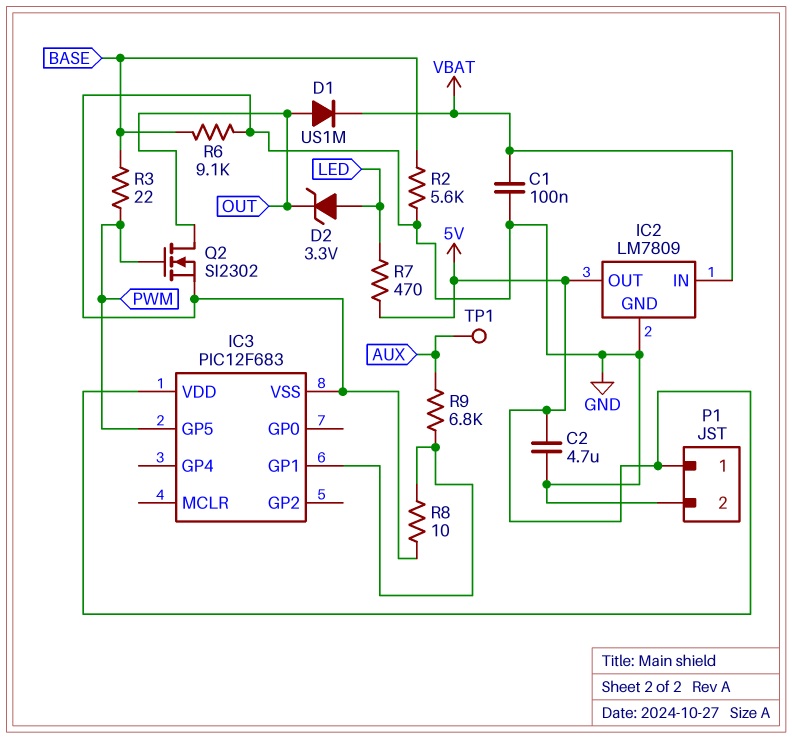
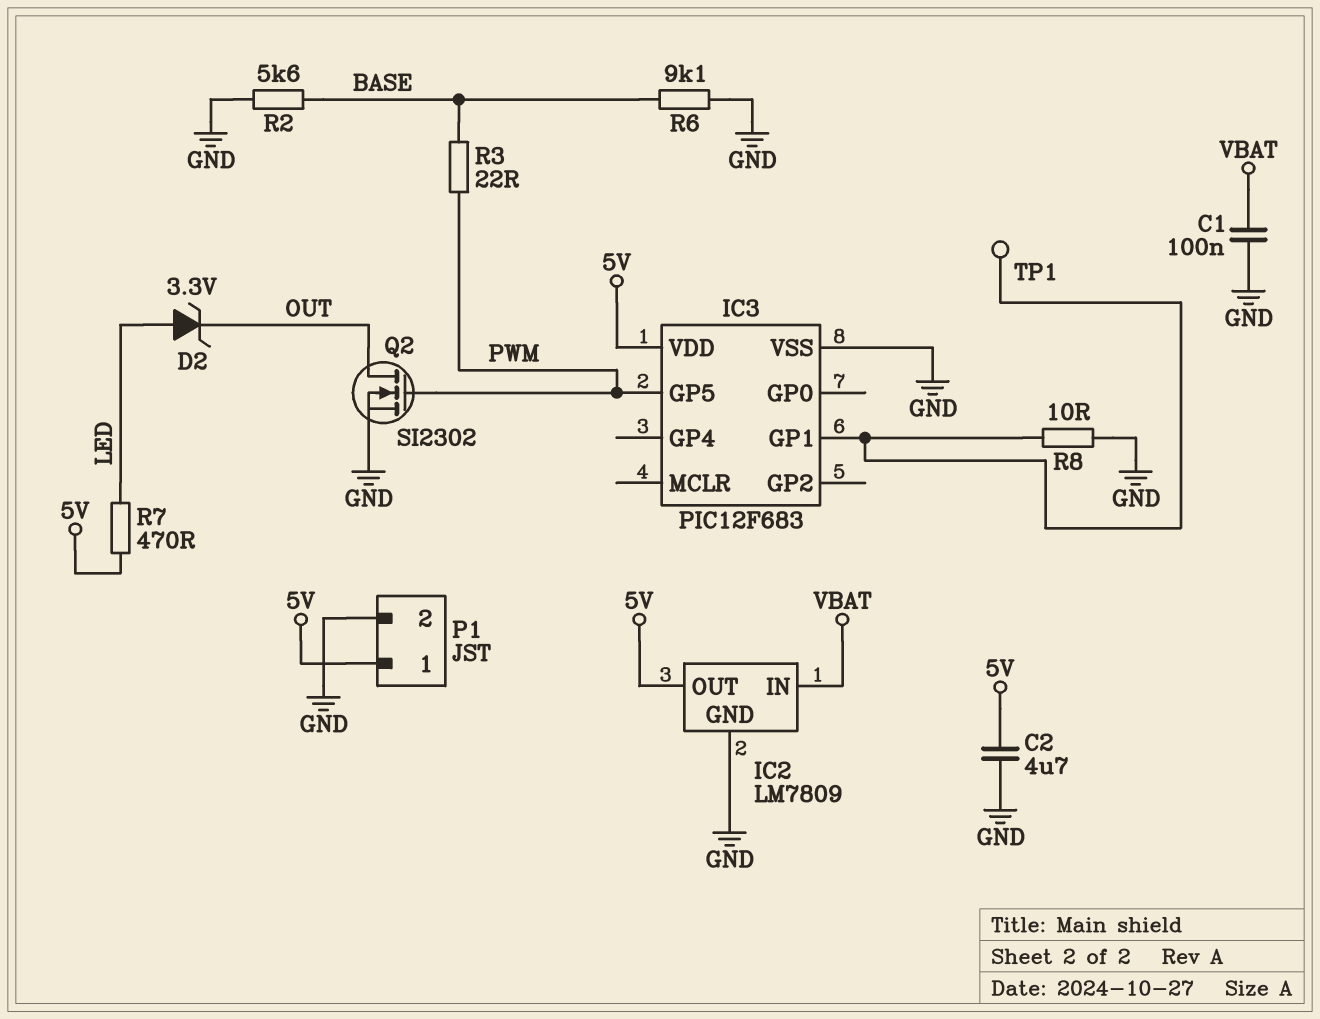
D1: diode US1M (A OUT, K VBAT) -> none
R9: 6.8k (AUX, IC3/GP1) -> none
TP1: test point (AUX) -> test point (IC3/GP1)

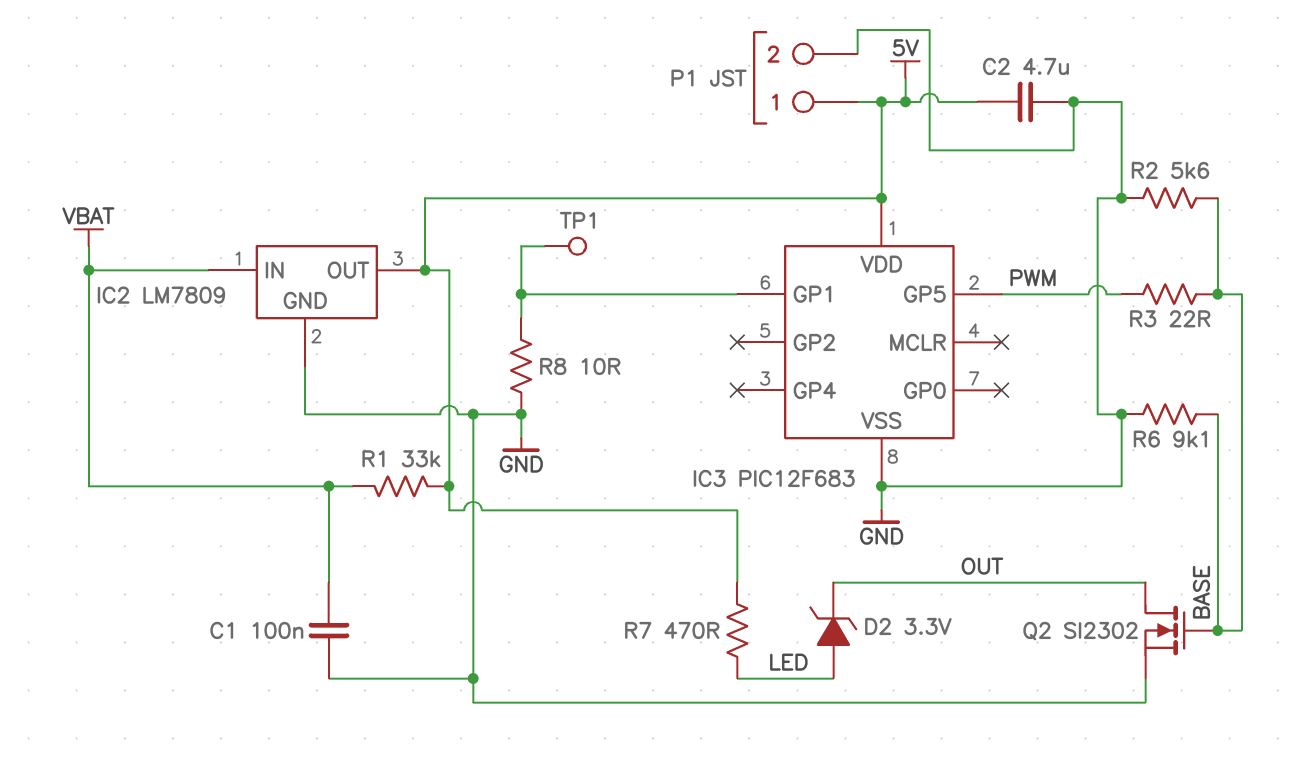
Q2: NMOS SI2302 (G PWM, D OUT, S GND) -> NMOS SI2302 (G BASE, D OUT, S GND)
R1: none -> 33k (5V, VBAT)

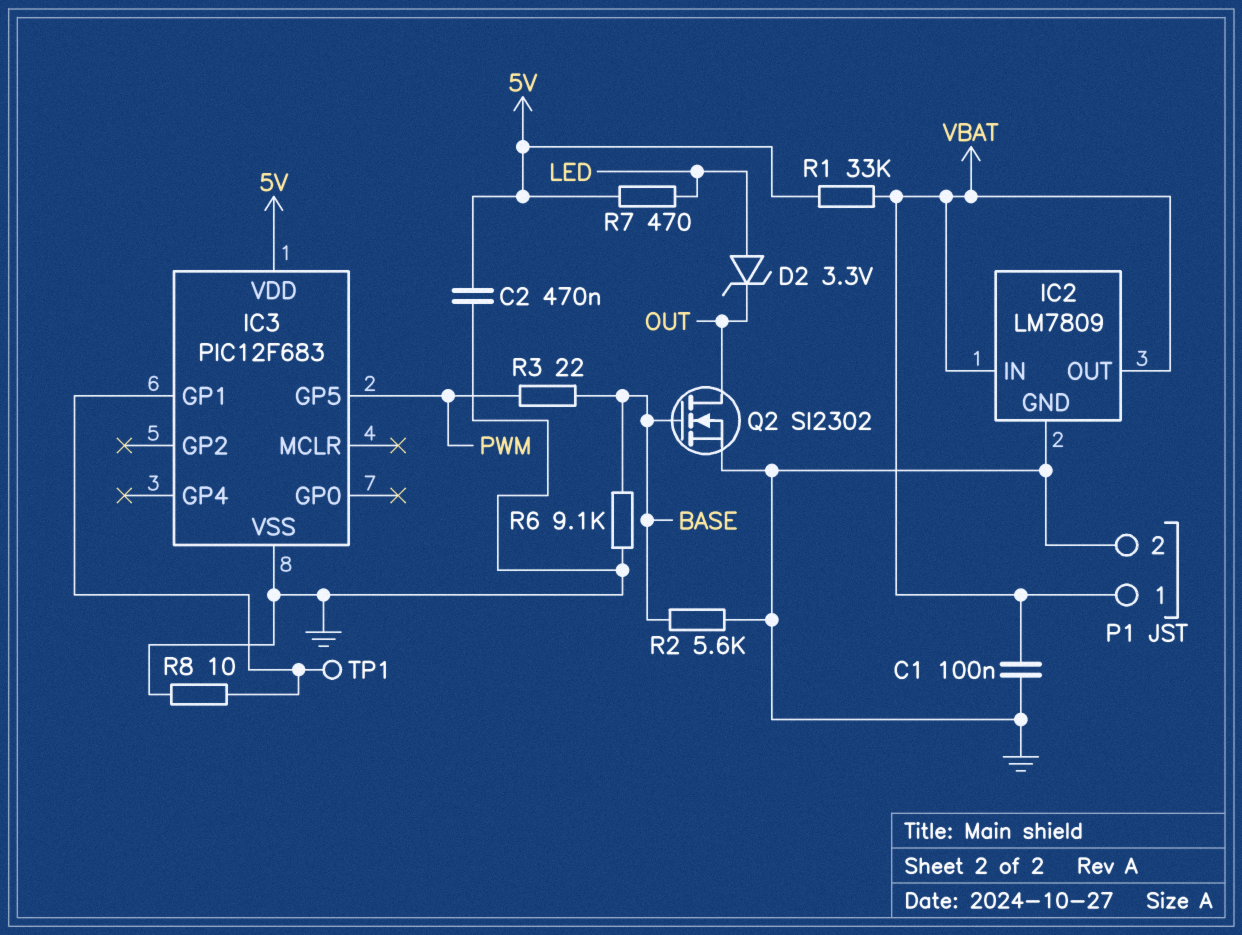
C2: 4.7uF (5V, GND) -> 470nF (5V, GND)
IC2 pin OUT: 5V -> VBAT
P1 pin 1: 5V -> VBAT

